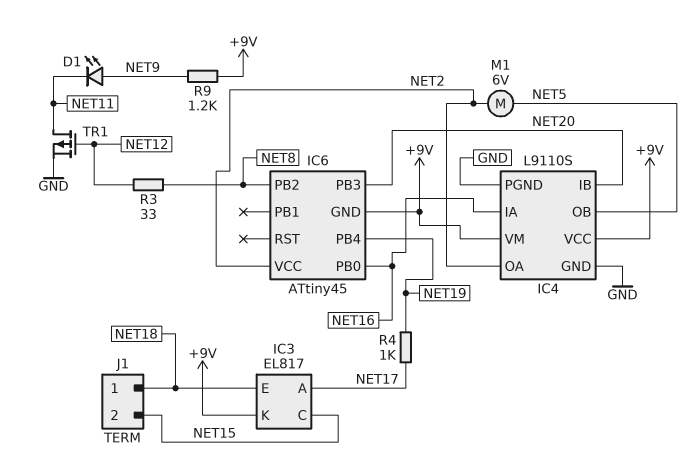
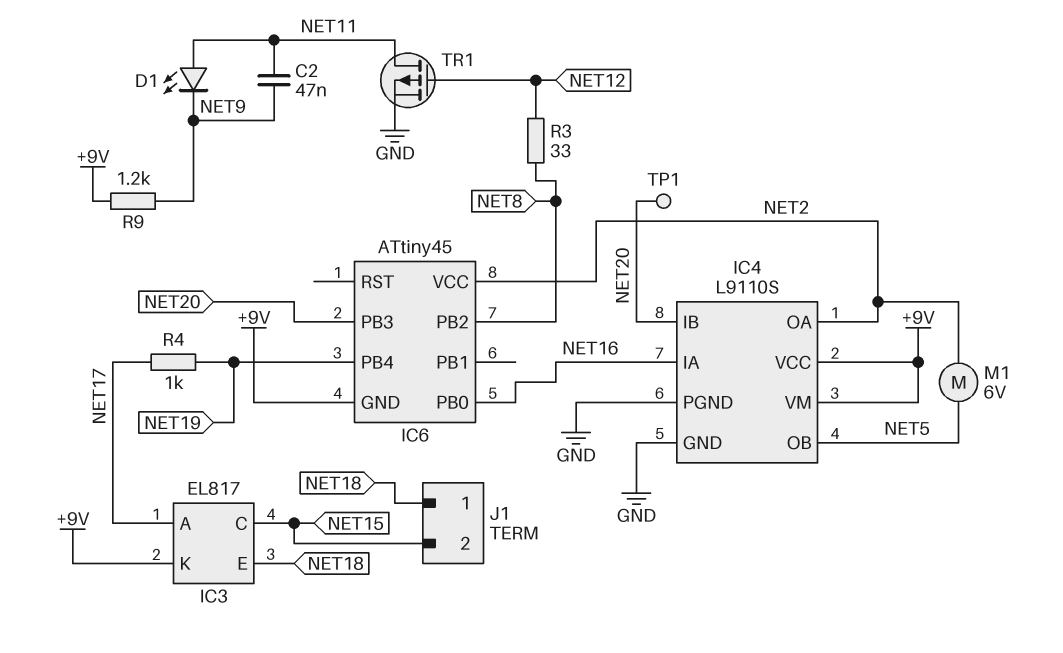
C2: none -> 47nF (NET9, NET11)
D1: LED (A NET9, K NET11) -> LED (A NET11, K NET9)
TP1: none -> test point (NET20)

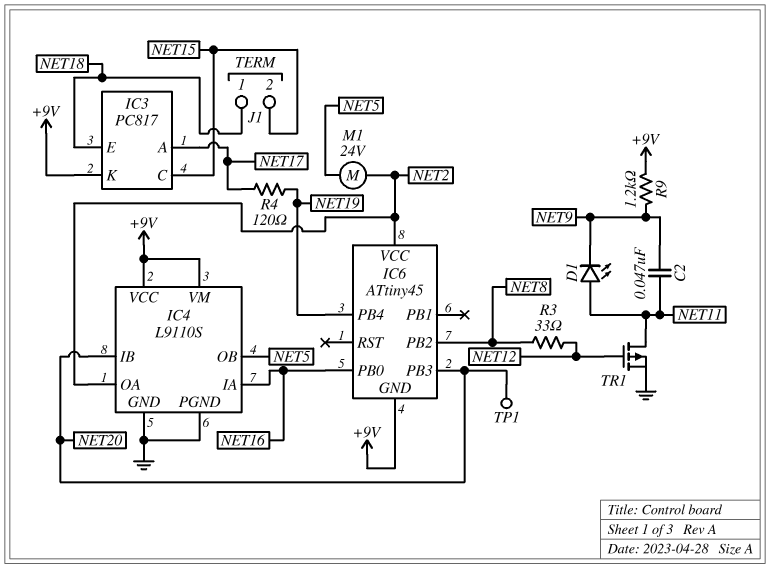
IC3: EL817 -> PC817
M1: motor 6V (NET2, NET5) -> motor 24V (NET2, NET5)
R4: 1k (NET17, NET19) -> 120 (NET17, NET19)

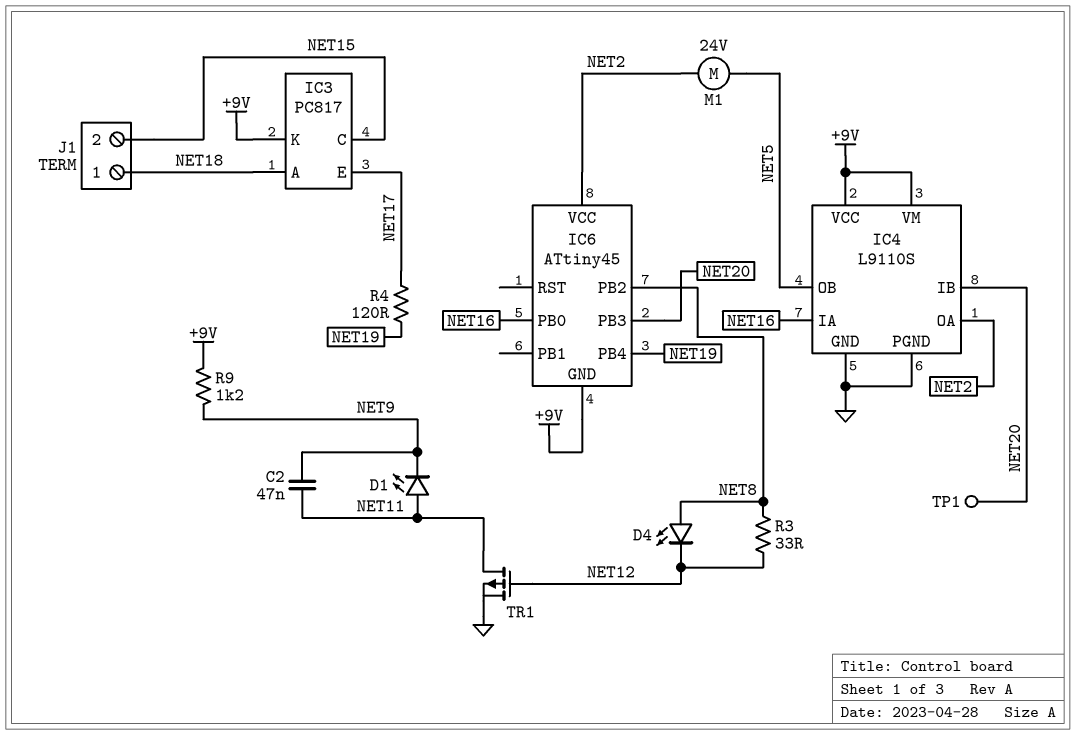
D4: none -> LED (A NET8, K NET12)
IC3 pin A: NET17 -> NET18
IC3 pin E: NET18 -> NET17

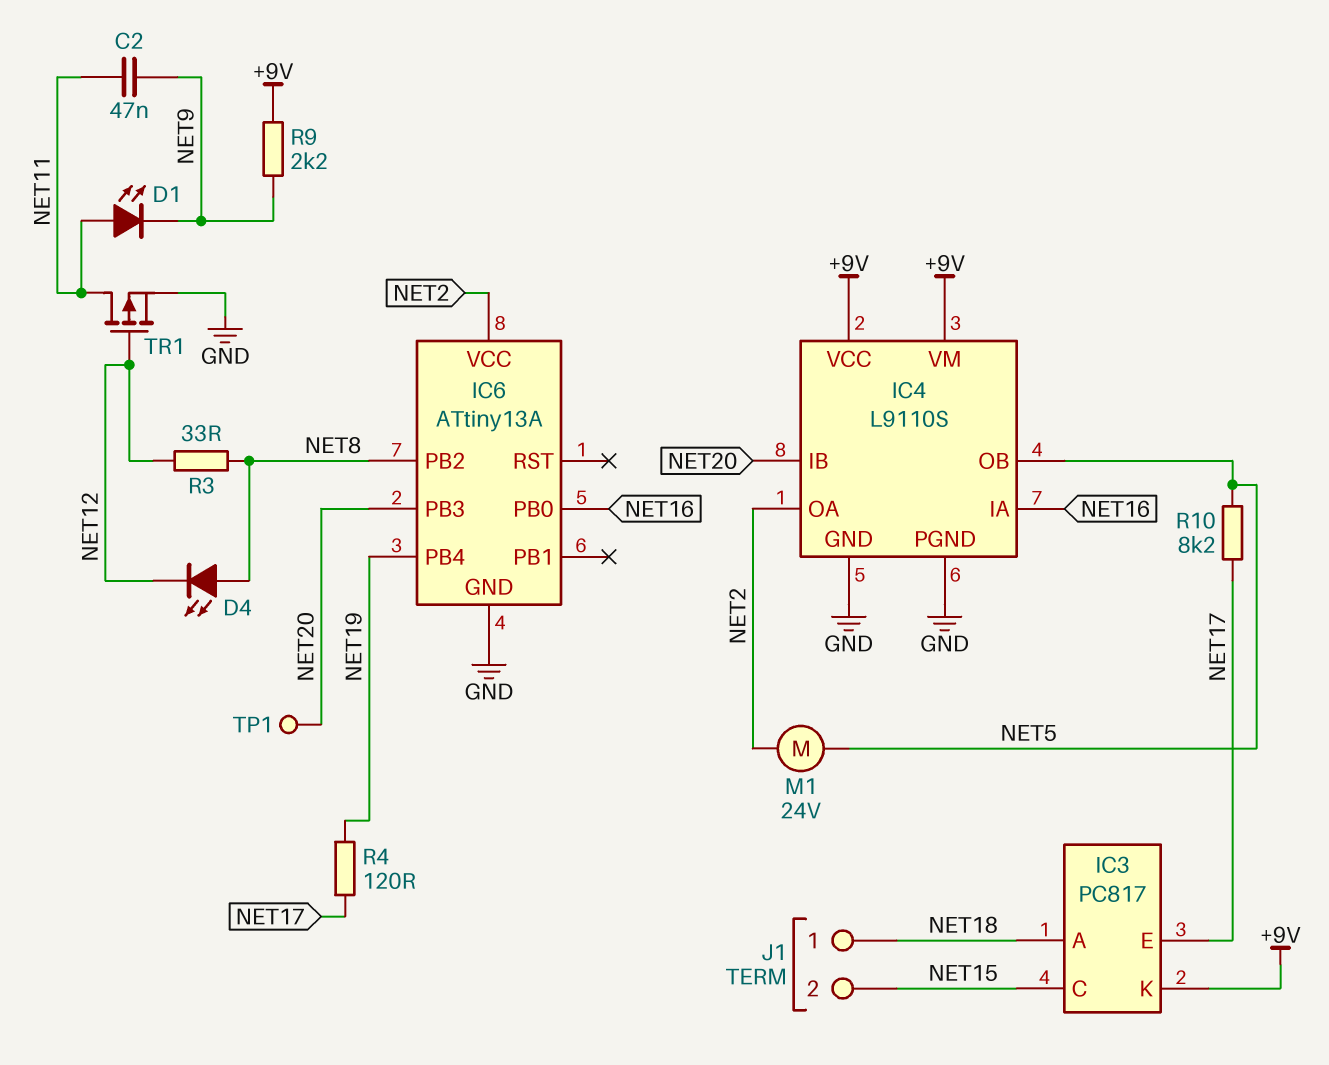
IC6: ATtiny45 -> ATtiny13A
IC6 pin GND: +9V -> GND
R9: 1.2k (+9V, NET9) -> 2.2k (+9V, NET9)
R10: none -> 8.2k (NET5, NET17)

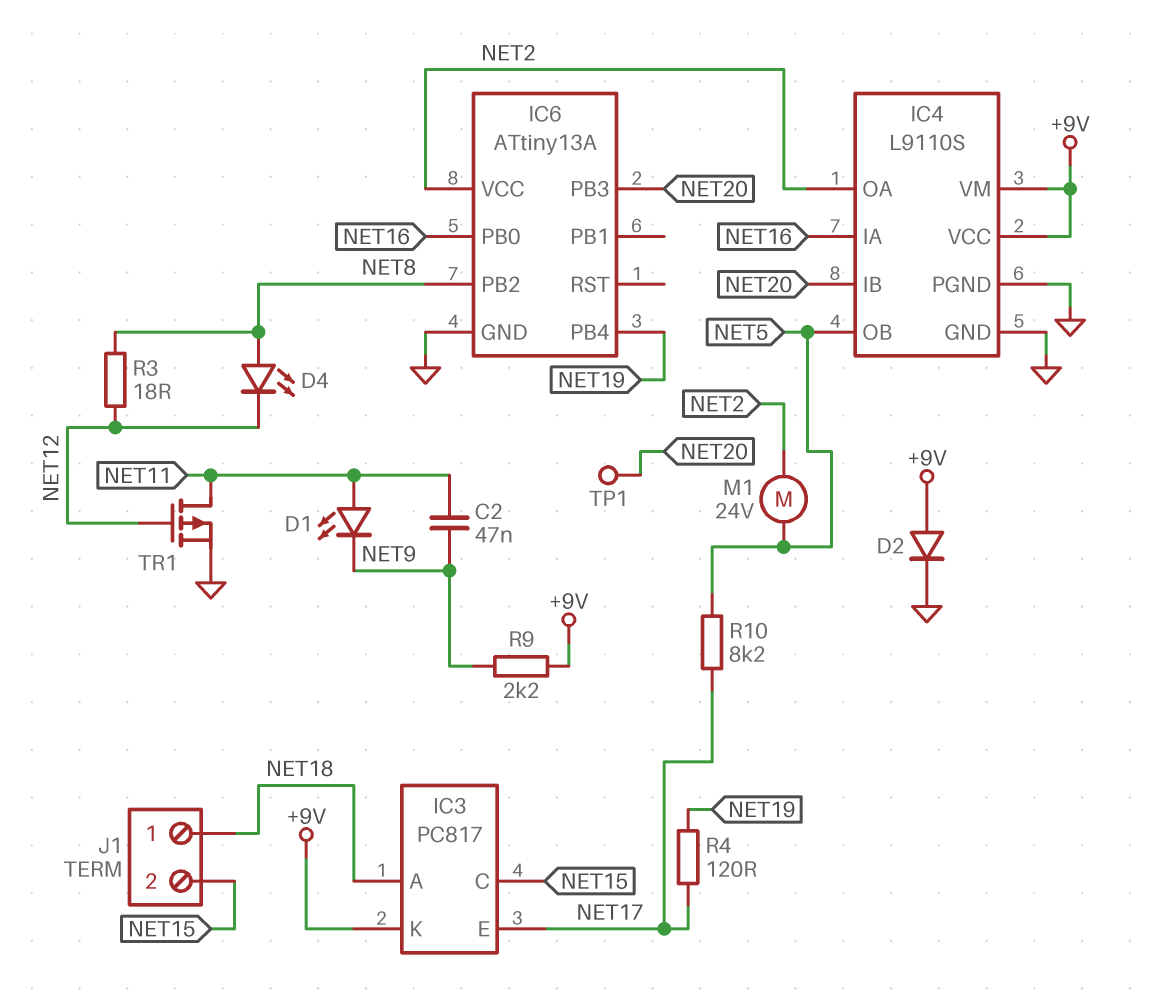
D2: none -> diode (A +9V, K GND)
R3: 33 (NET8, NET12) -> 18 (NET8, NET12)

